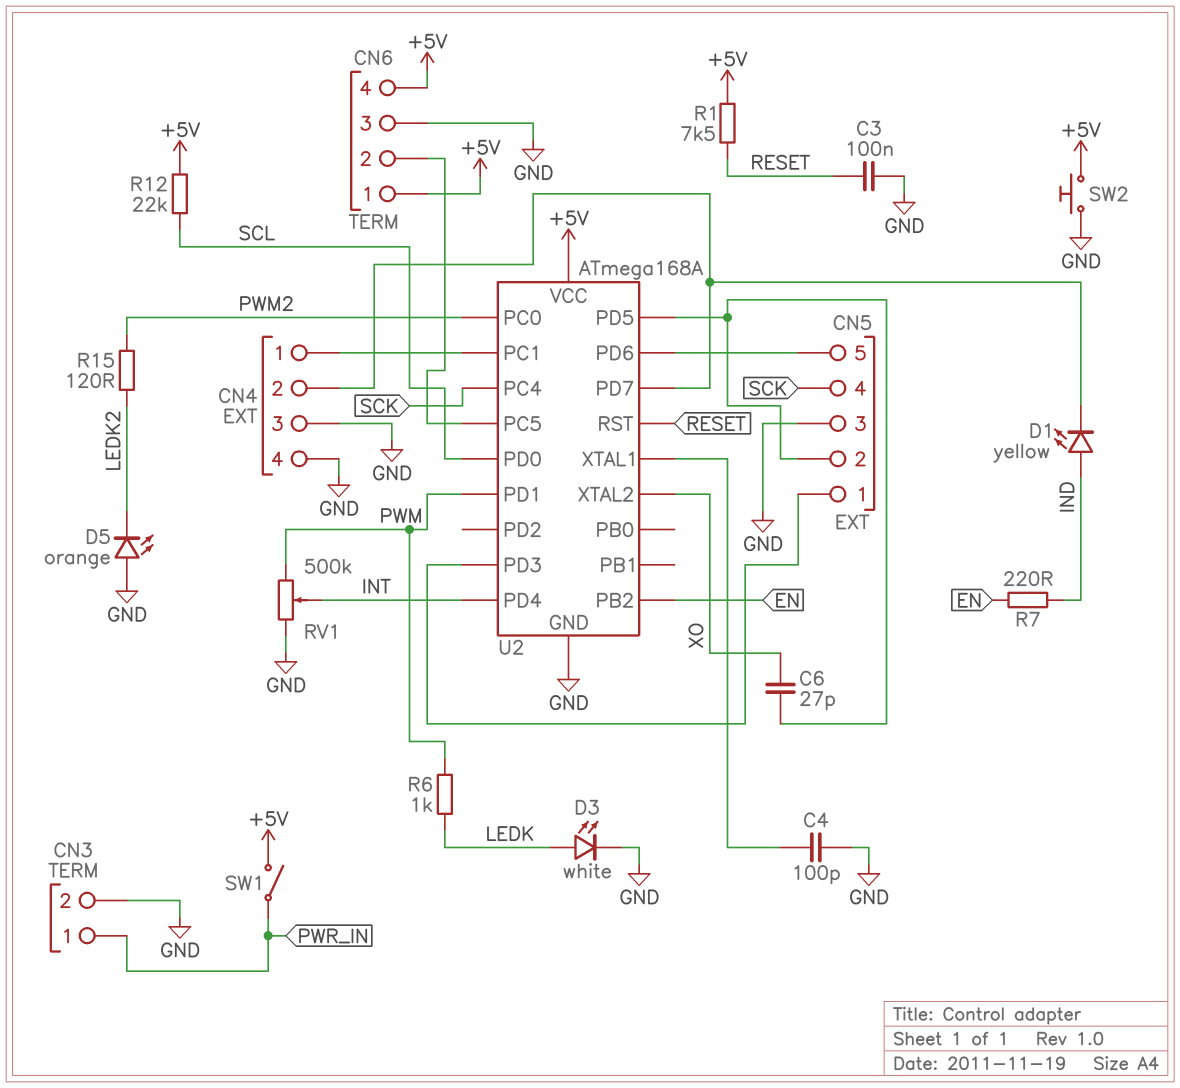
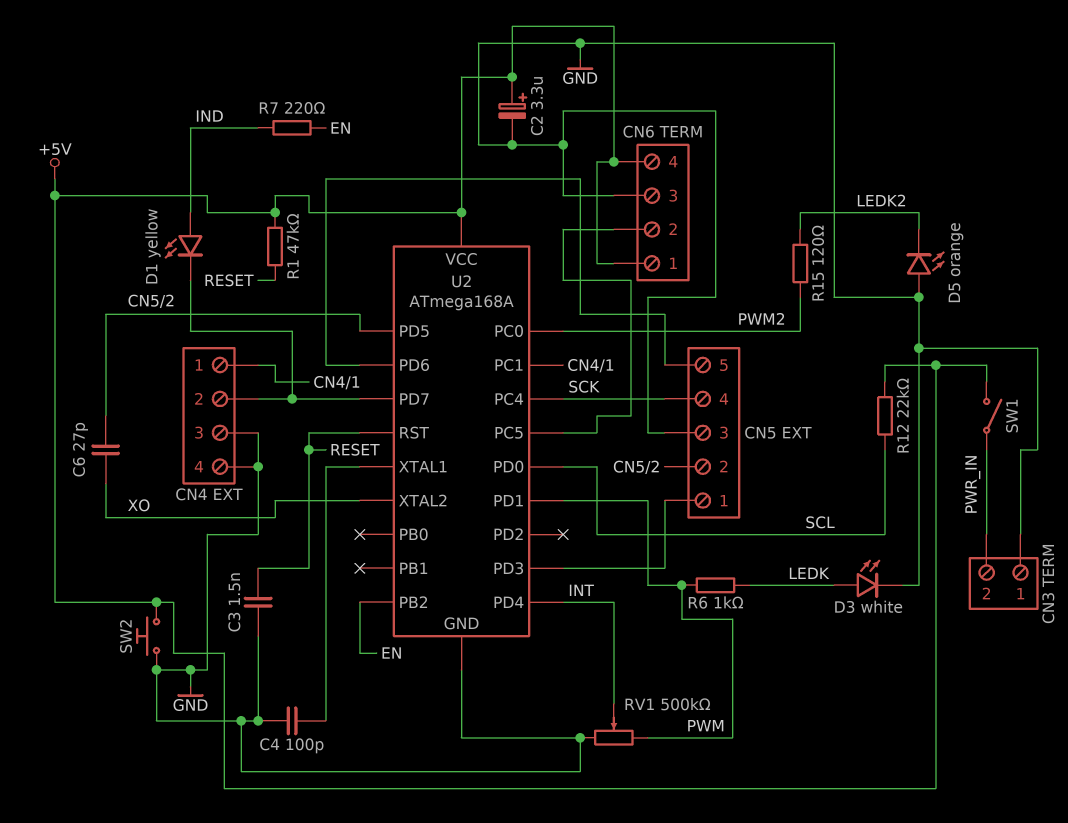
C2: none -> 3.3uF (plus +5V, minus GND)
C3: 100nF (GND, RESET) -> 1.5nF (GND, RESET)
CN3 pin 1: PWR_IN -> GND
CN3 pin 2: GND -> PWR_IN
R1: 7.5k (+5V, RESET) -> 47k (+5V, RESET)

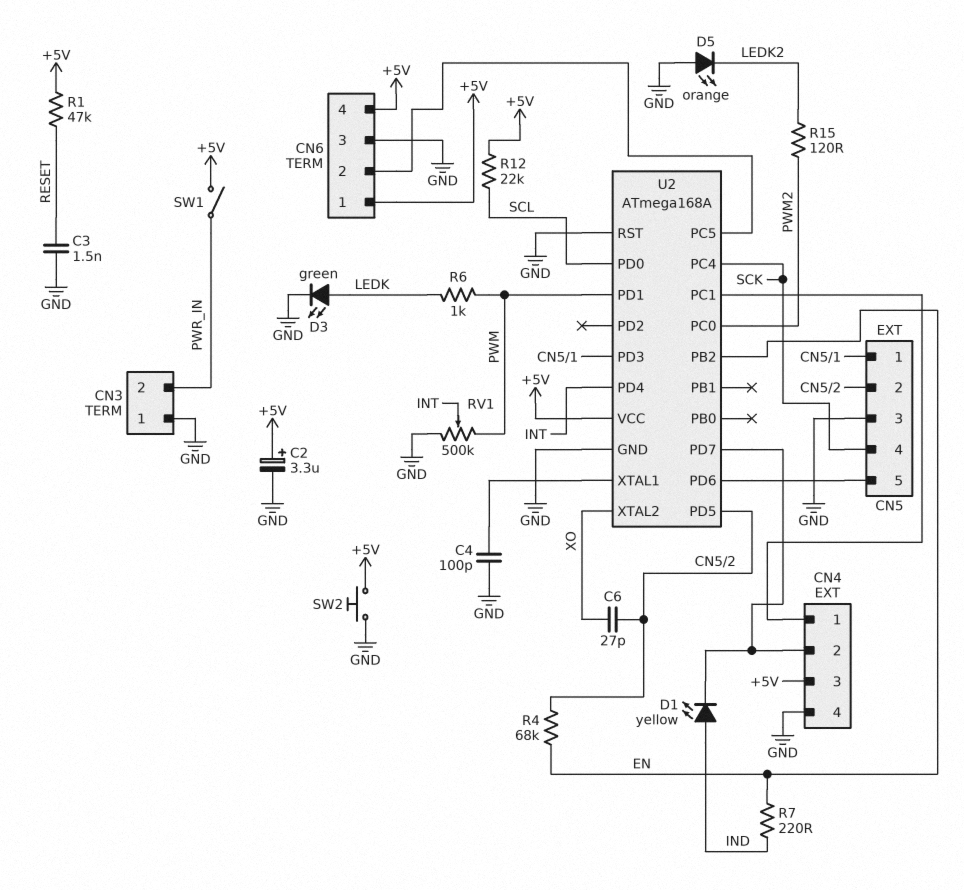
CN4 pin 3: GND -> +5V
D3: LED white (A LEDK, K GND) -> LED green (A LEDK, K GND)
R4: none -> 68k (CN5/2, EN)
U2 pin RST: RESET -> GND

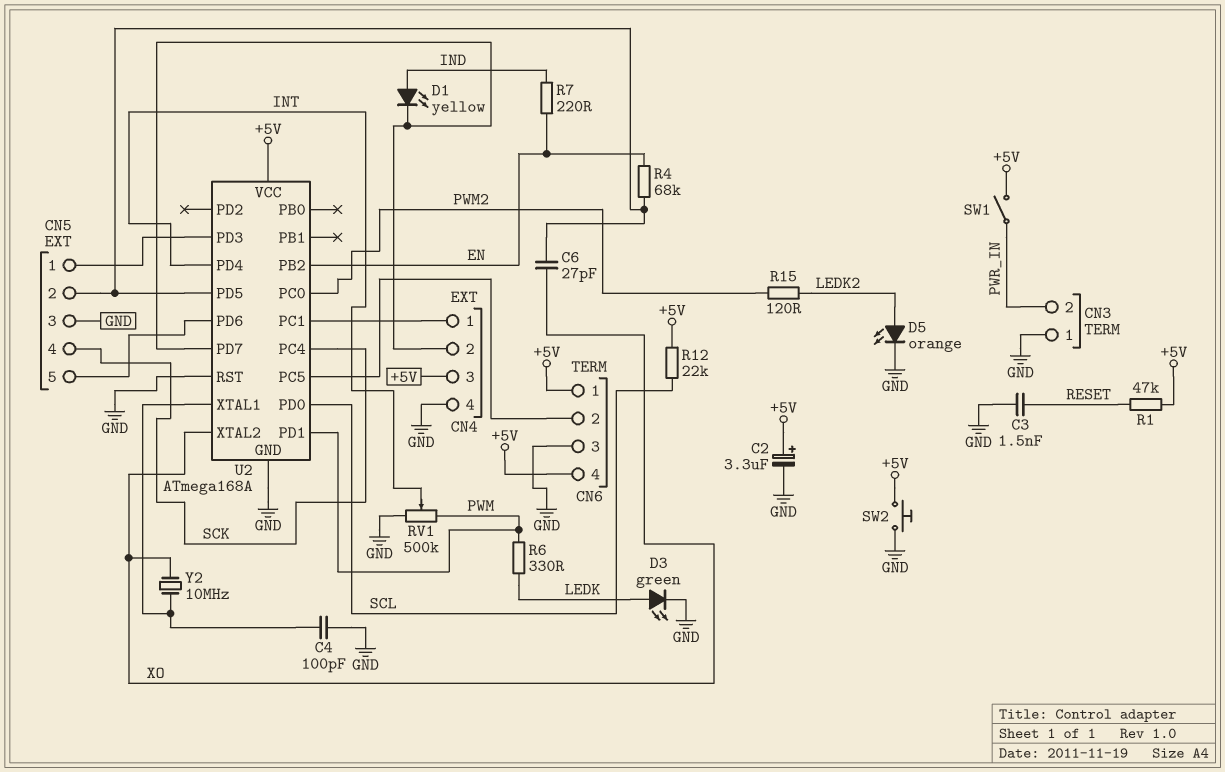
D5: LED orange (A GND, K LEDK2) -> LED orange (A LEDK2, K GND)
R6: 1k (LEDK, PWM) -> 330 (LEDK, PWM)
Y2: none -> 10MHz (U2/XTAL1, XO)

